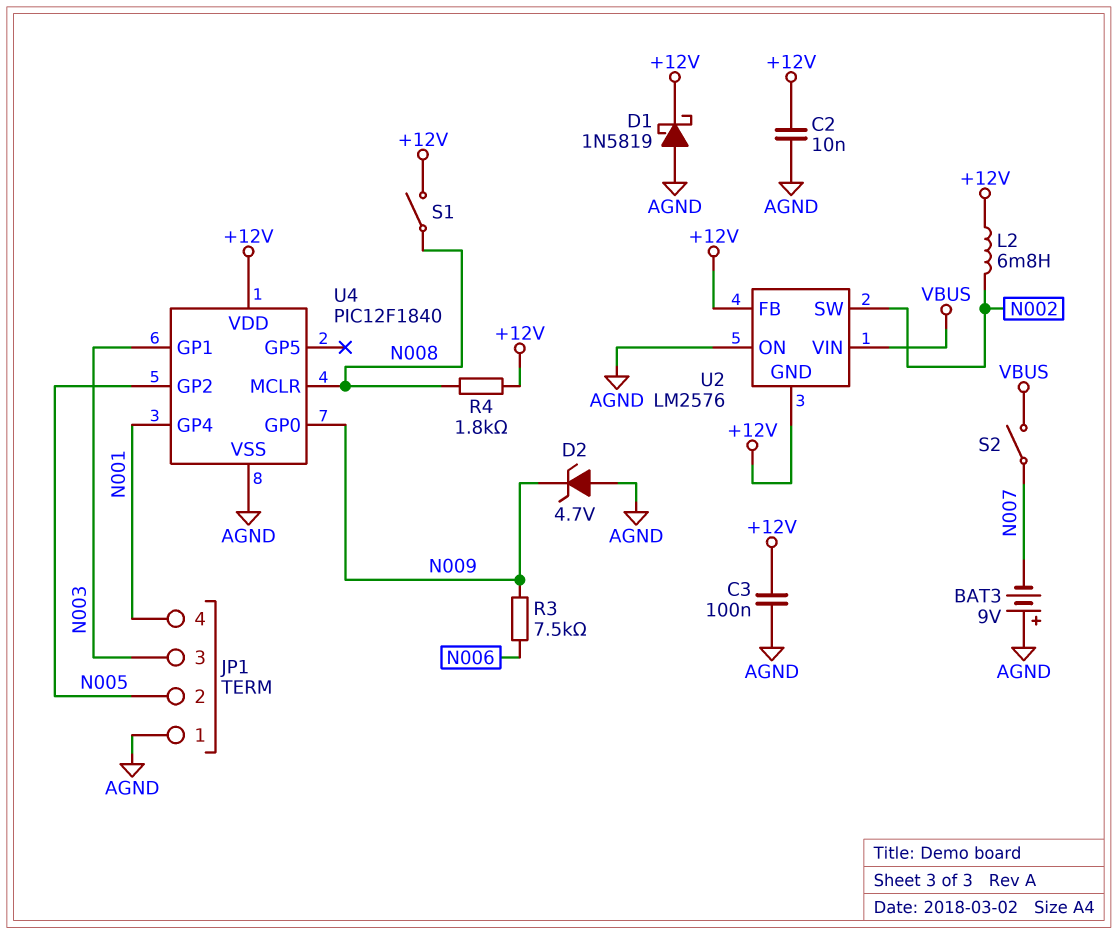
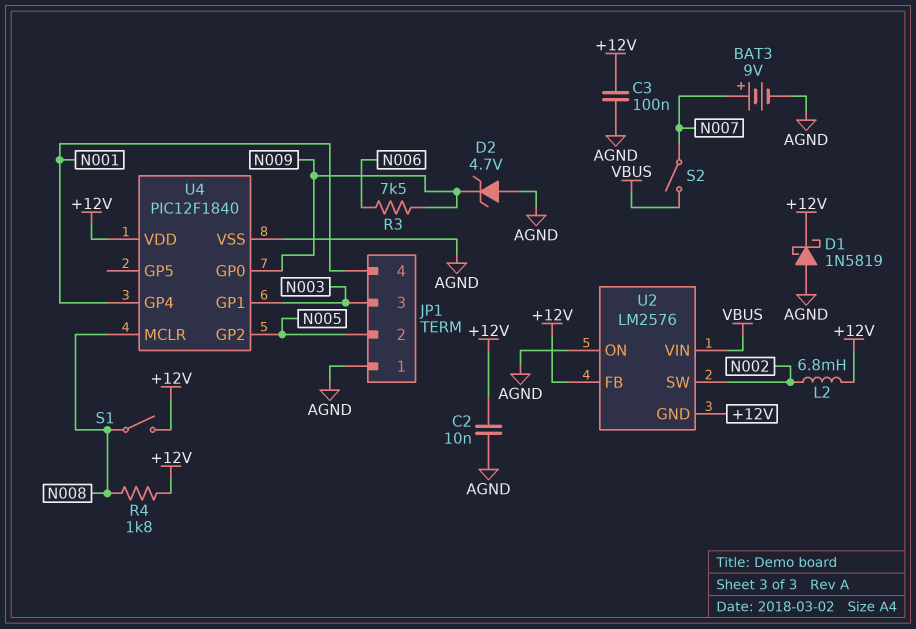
BAT3: 9V (plus AGND, minus N007) -> 9V (plus N007, minus AGND)

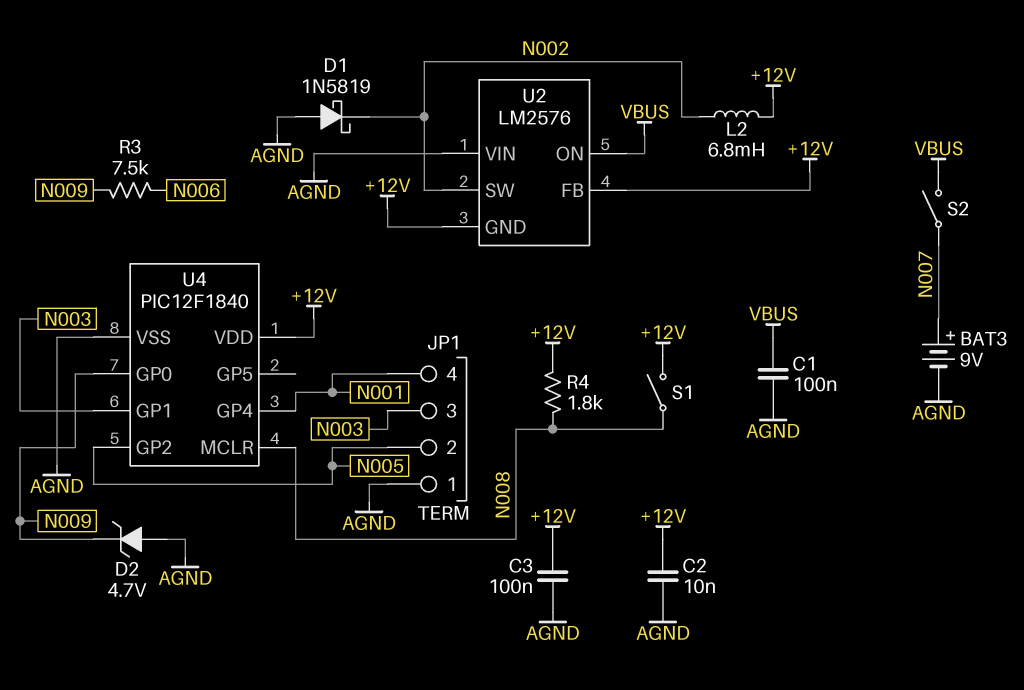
C1: none -> 100nF (AGND, VBUS)
D1: schottky 1N5819 (A AGND, K +12V) -> schottky 1N5819 (A AGND, K N002)
U2 pin ON: AGND -> VBUS
U2 pin VIN: VBUS -> AGND

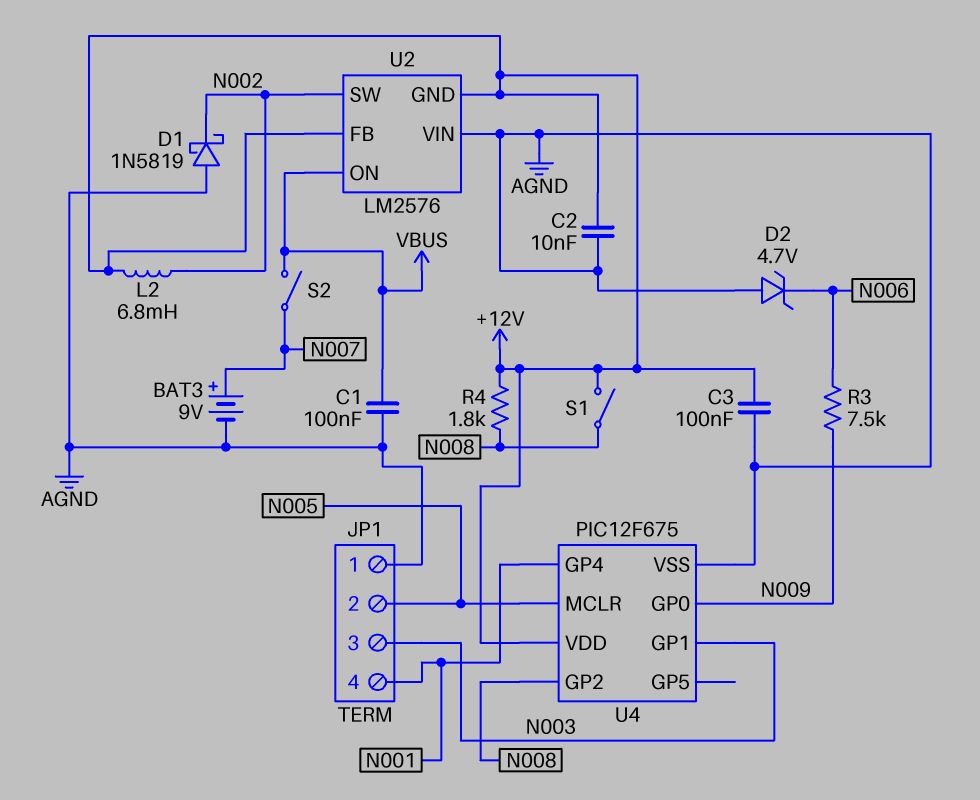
D2: zener 4.7V (A AGND, K N009) -> zener 4.7V (A AGND, K N006)
U4: PIC12F1840 -> PIC12F675
U4 pin GP2: N005 -> N008
U4 pin MCLR: N008 -> N005

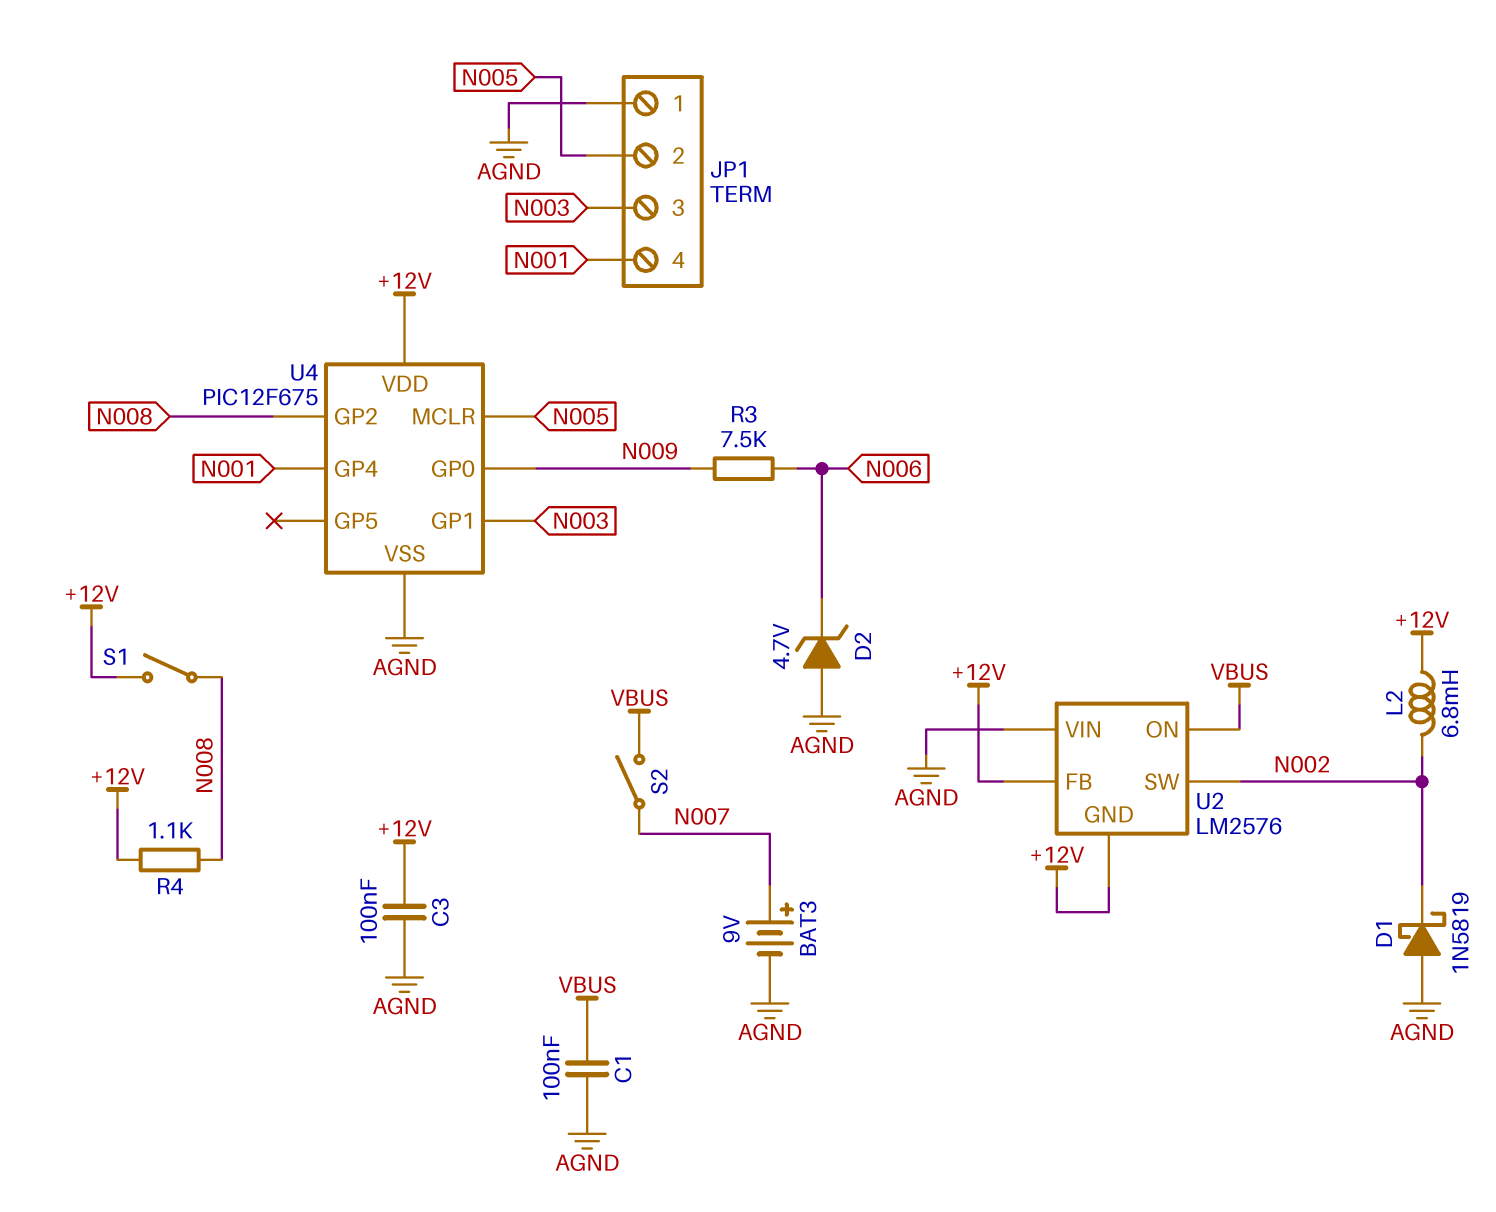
C2: 10nF (+12V, AGND) -> none
R4: 1.8k (+12V, N008) -> 1.1k (+12V, N008)

